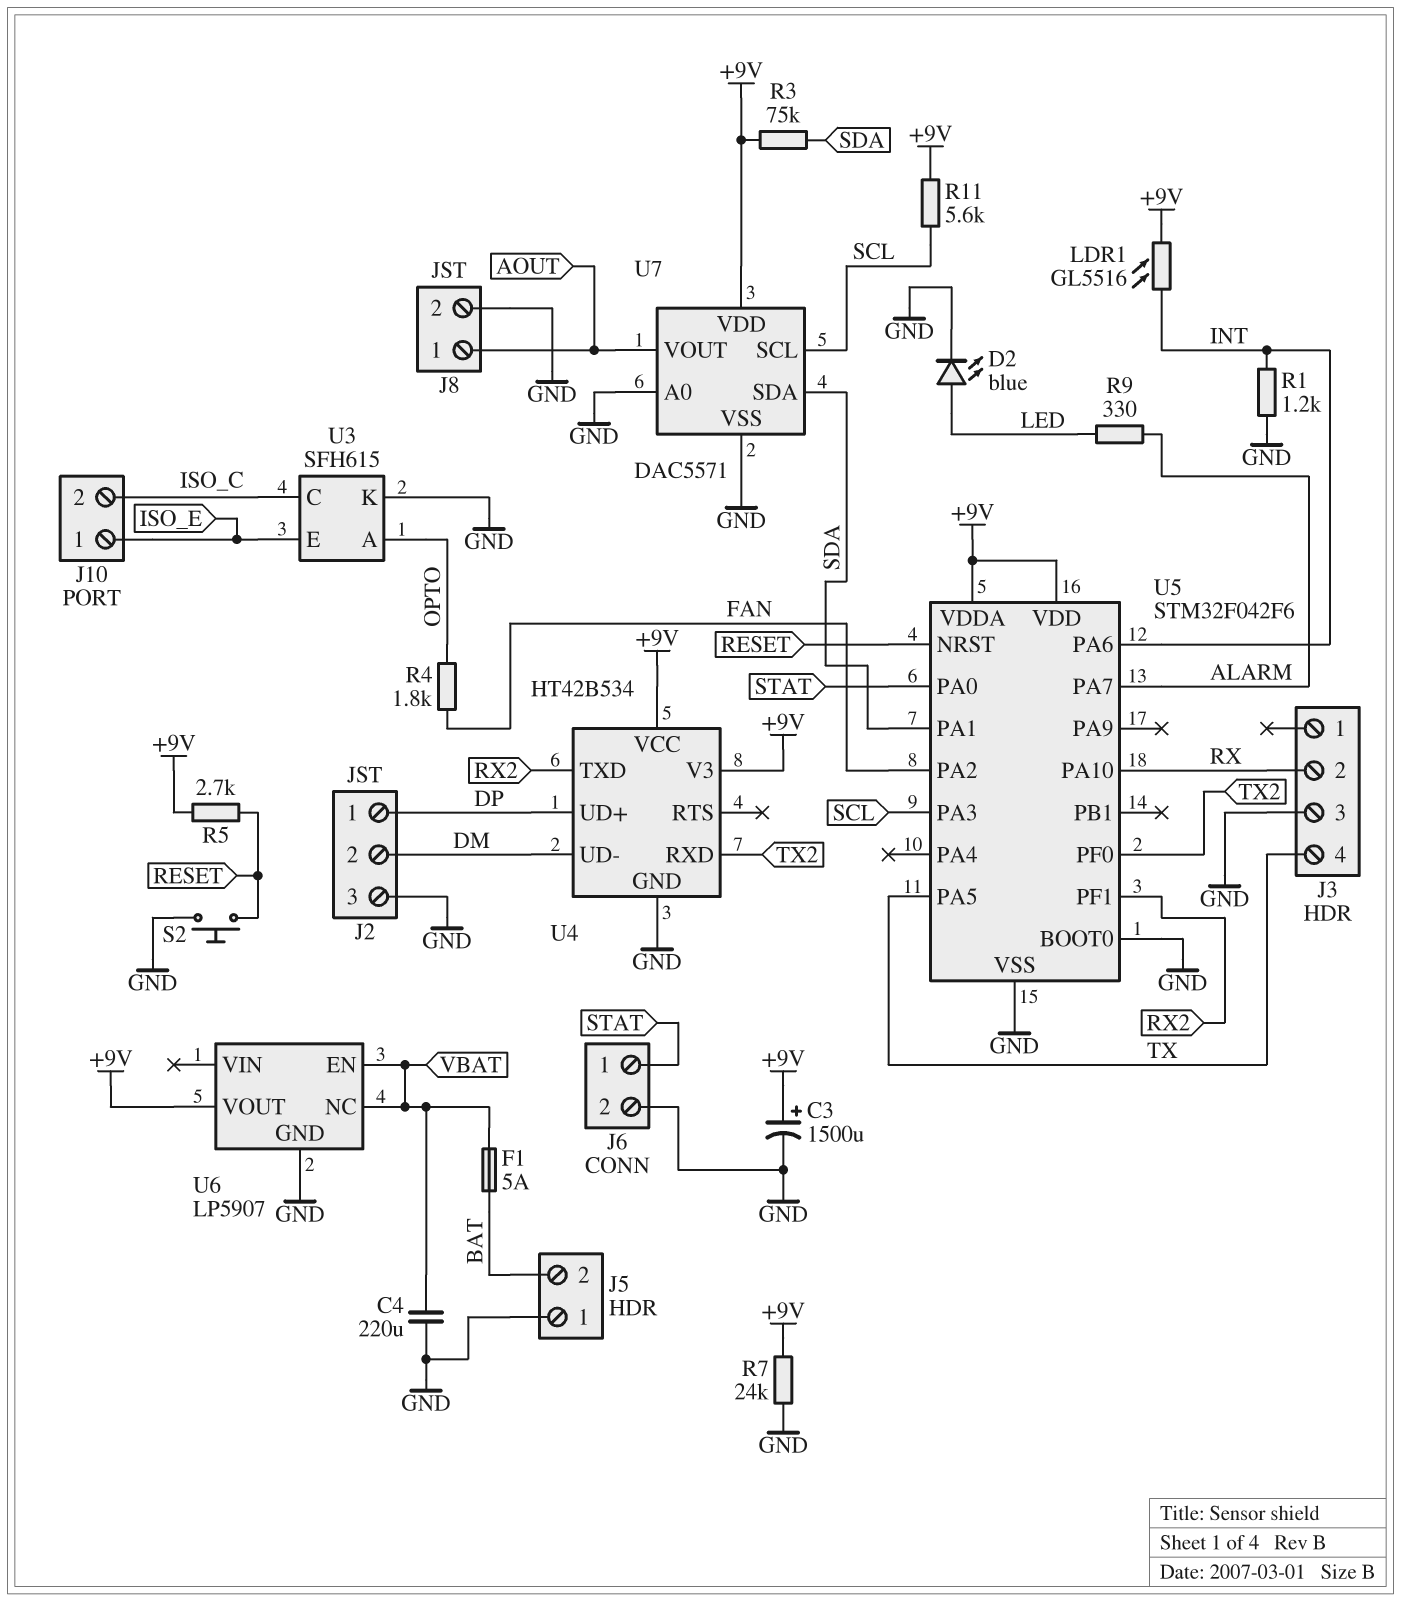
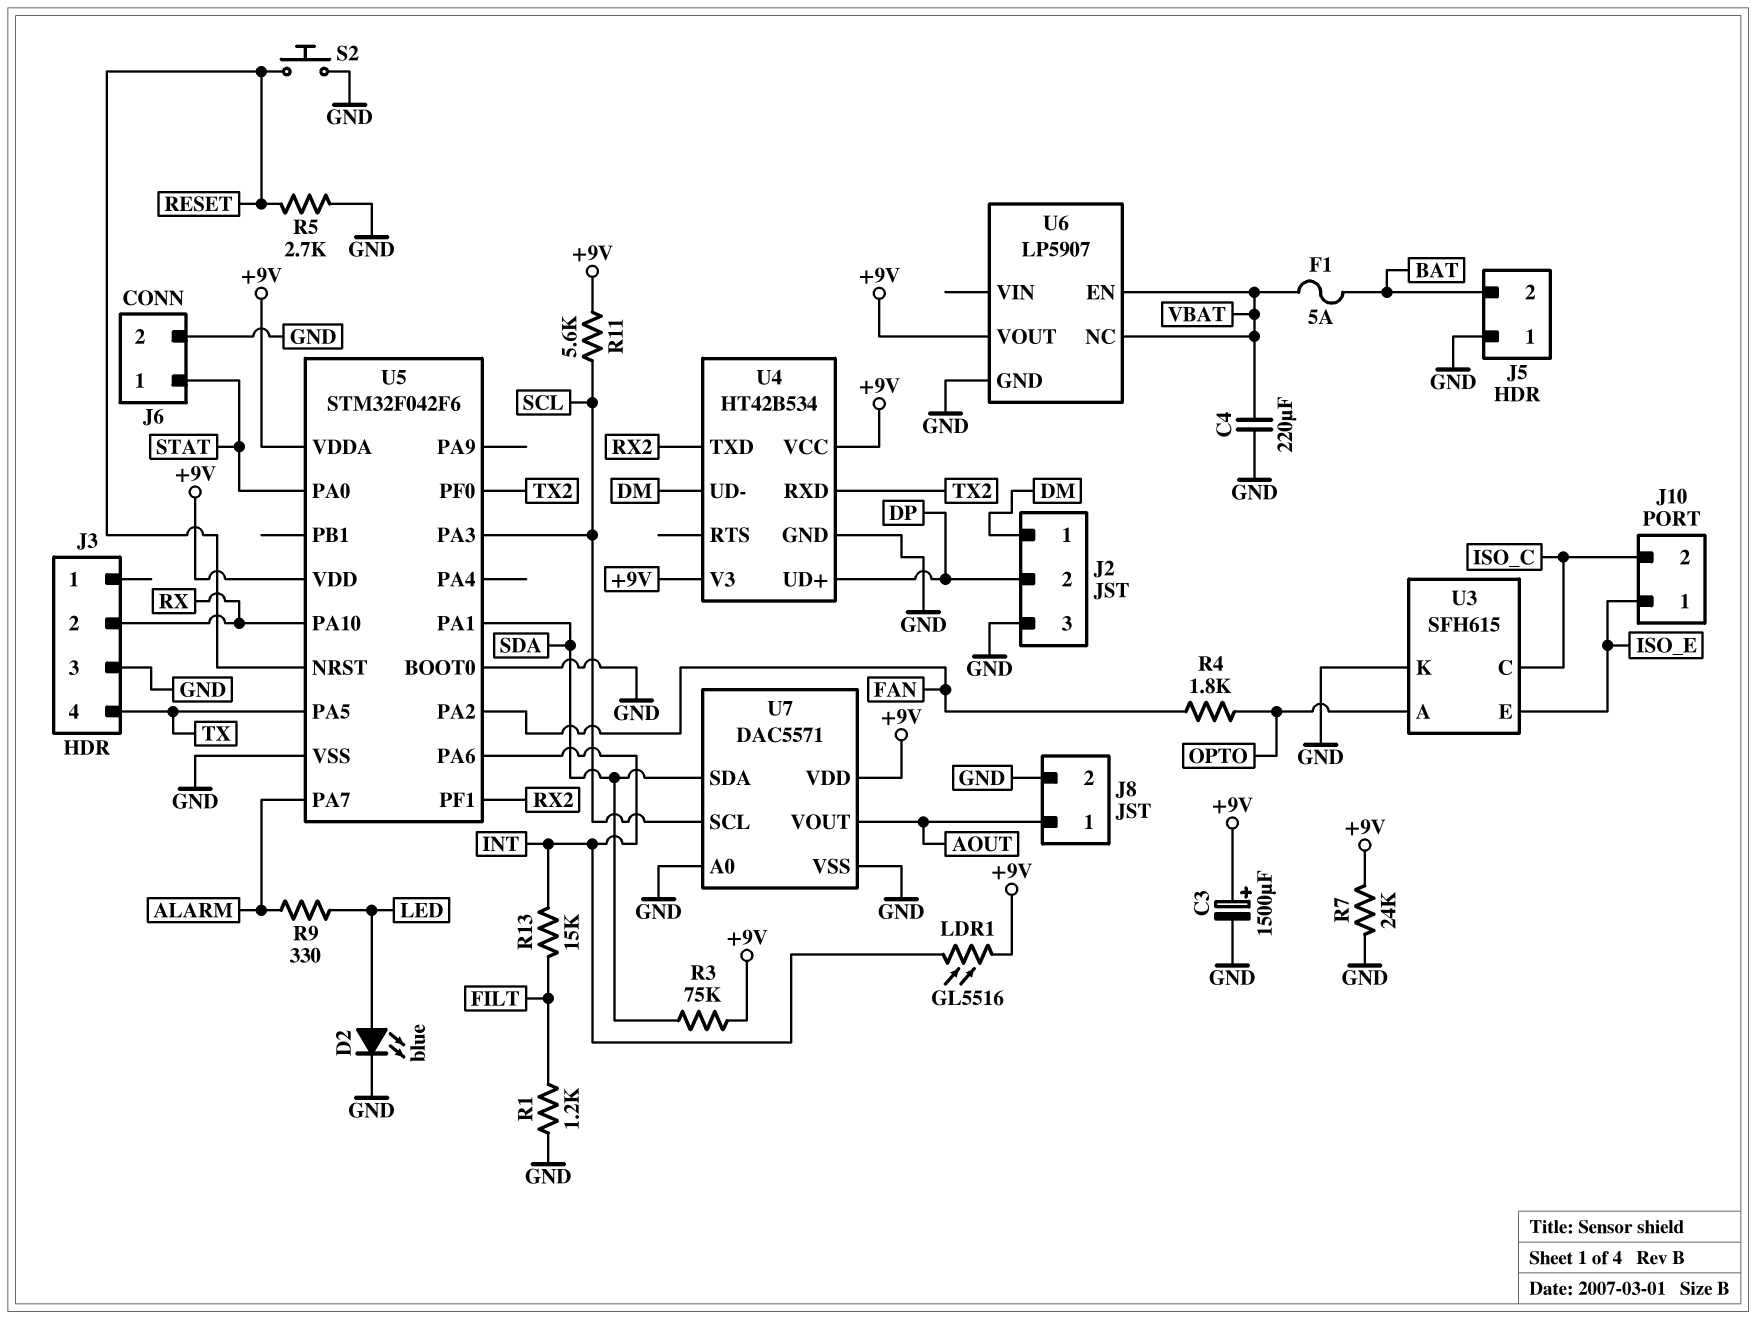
J2 pin 1: DP -> DM
J2 pin 2: DM -> DP
R1: 1.2k (GND, INT) -> 1.2k (FILT, GND)
R5: 2.7k (+9V, RESET) -> 2.7k (GND, RESET)
R13: none -> 15k (FILT, INT)

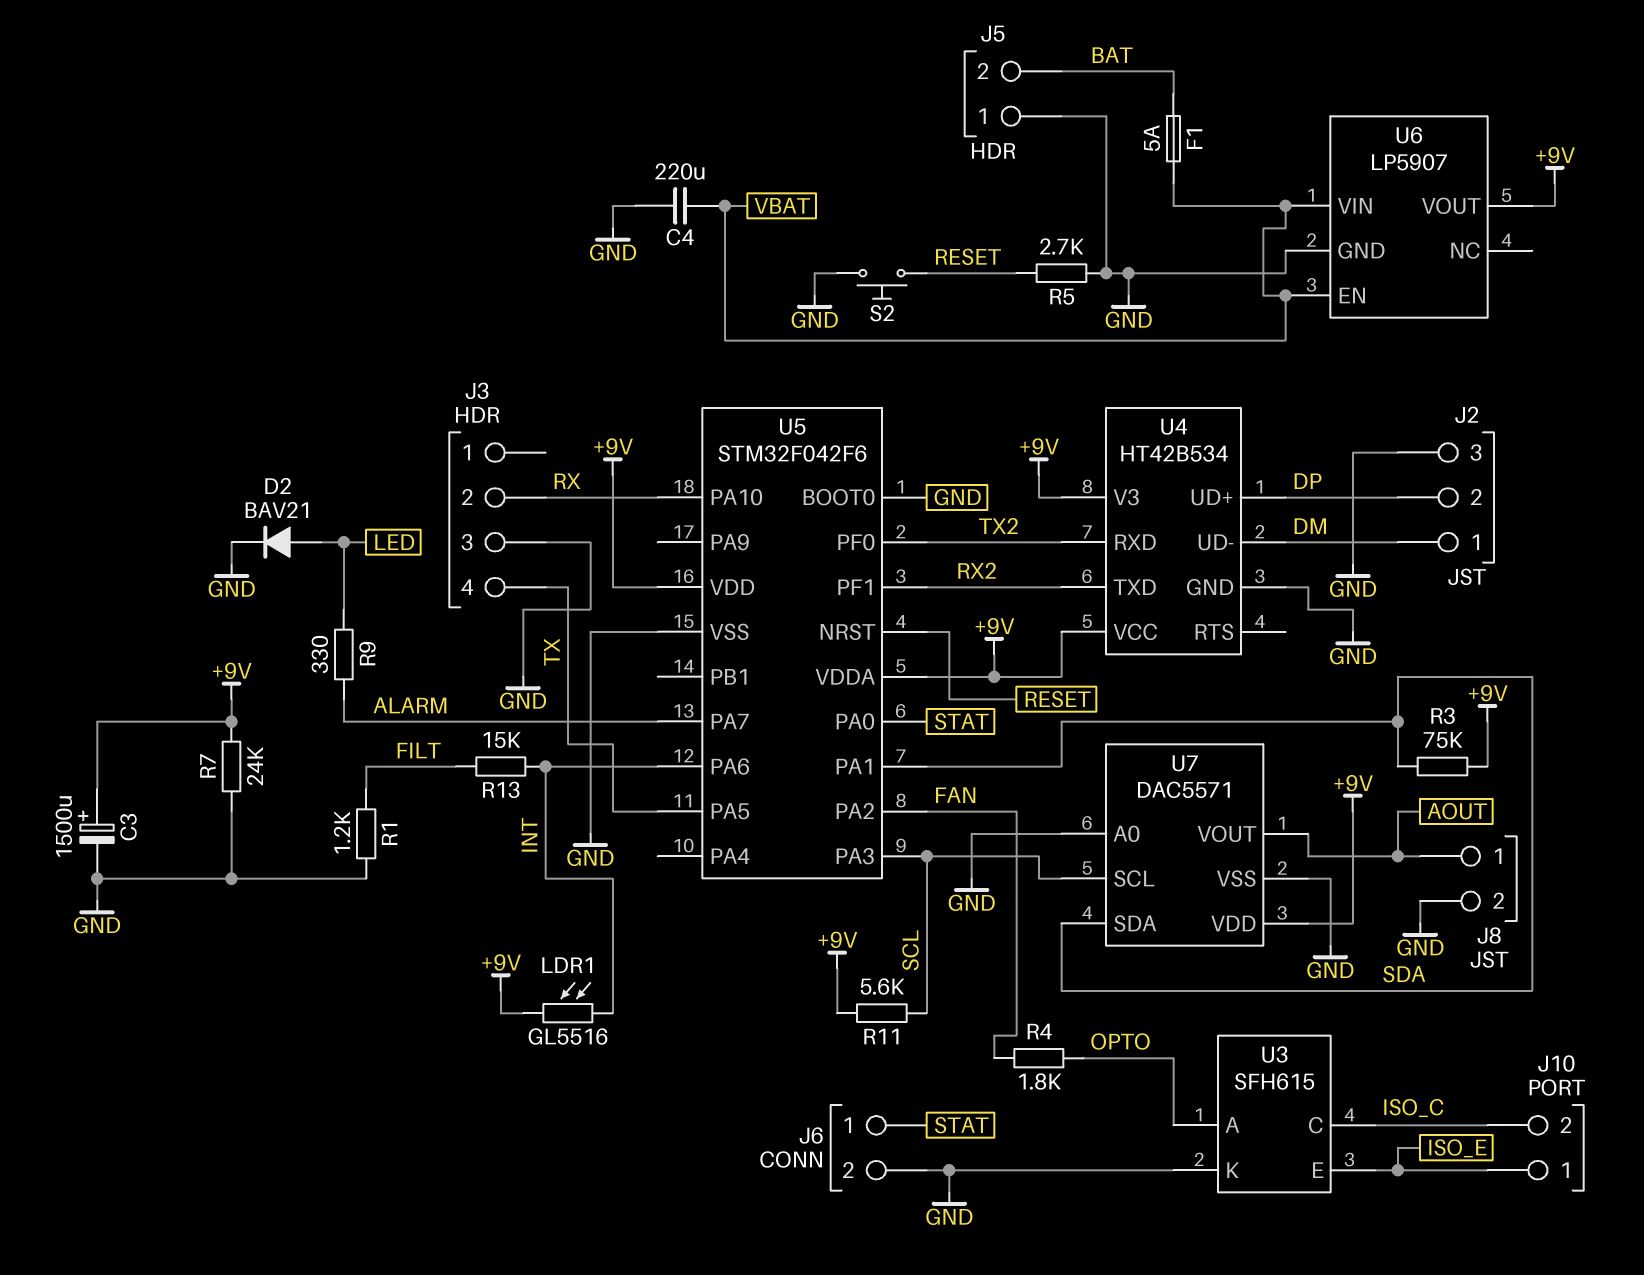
D2: LED blue (A LED, K GND) -> diode BAV21 (A LED, K GND)
U6 pin NC: VBAT -> none
U6 pin VIN: none -> VBAT

